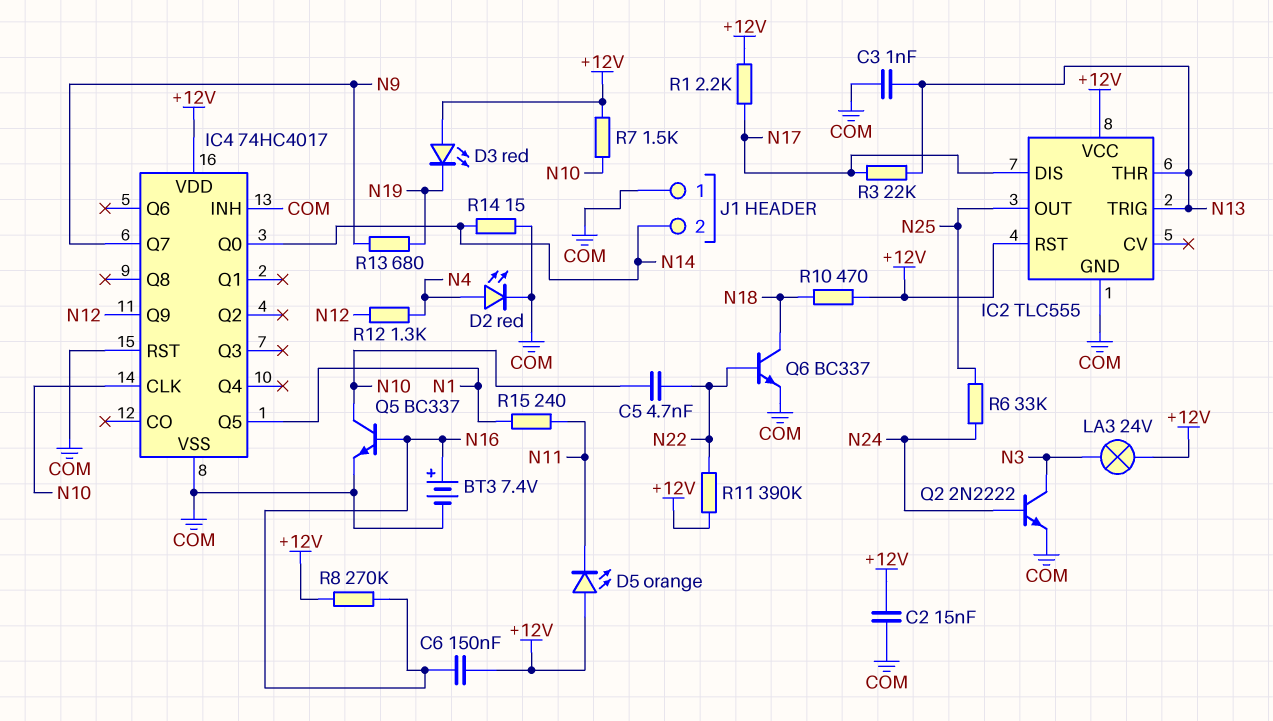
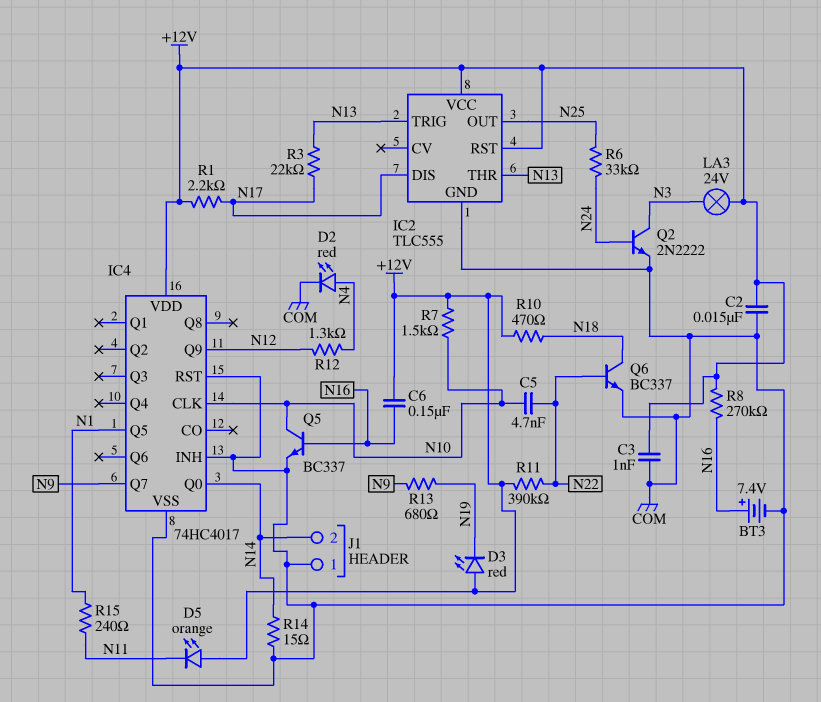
C3: 1nF (COM, N13) -> 1nF (+12V, COM)

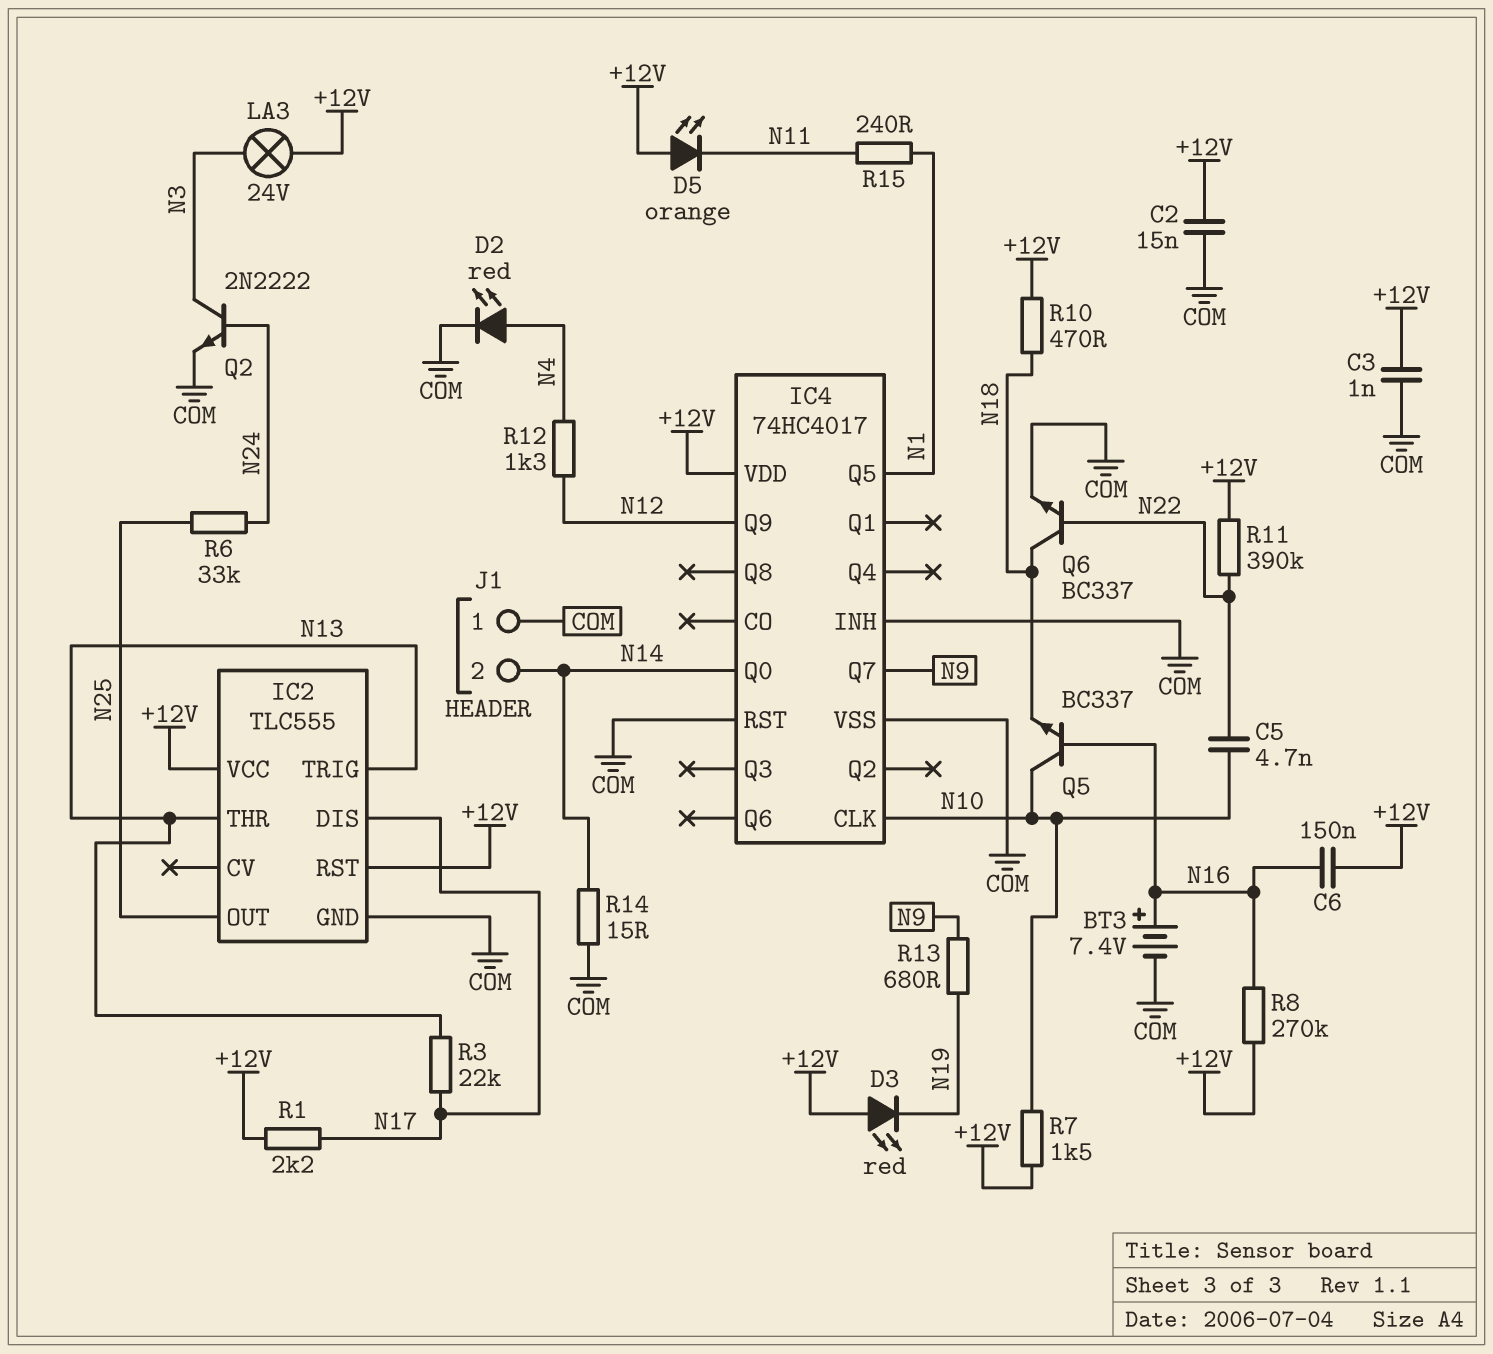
Q5: NPN BC337 (B N16, C N10, E COM) -> NPN BC337 (B N16, C N10, E N18)

